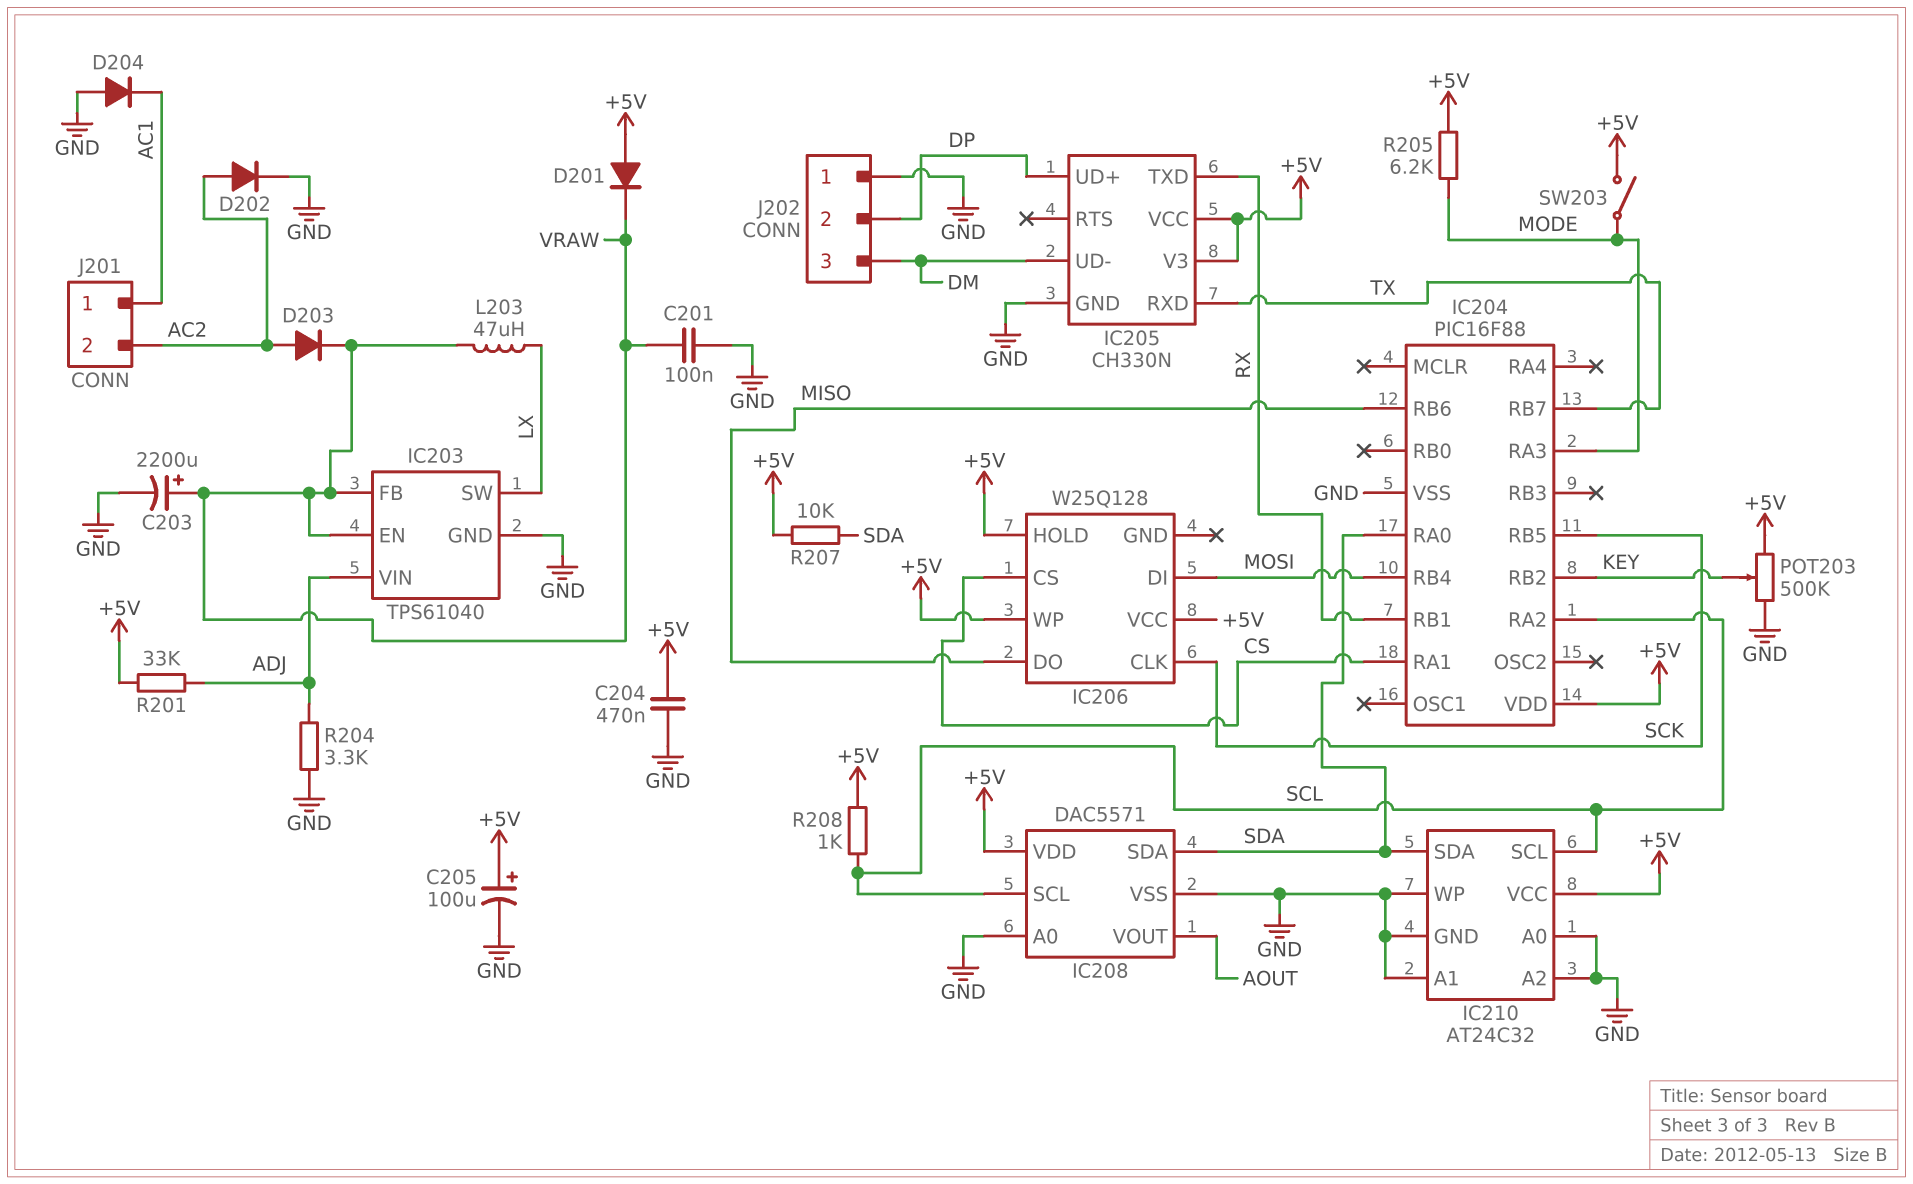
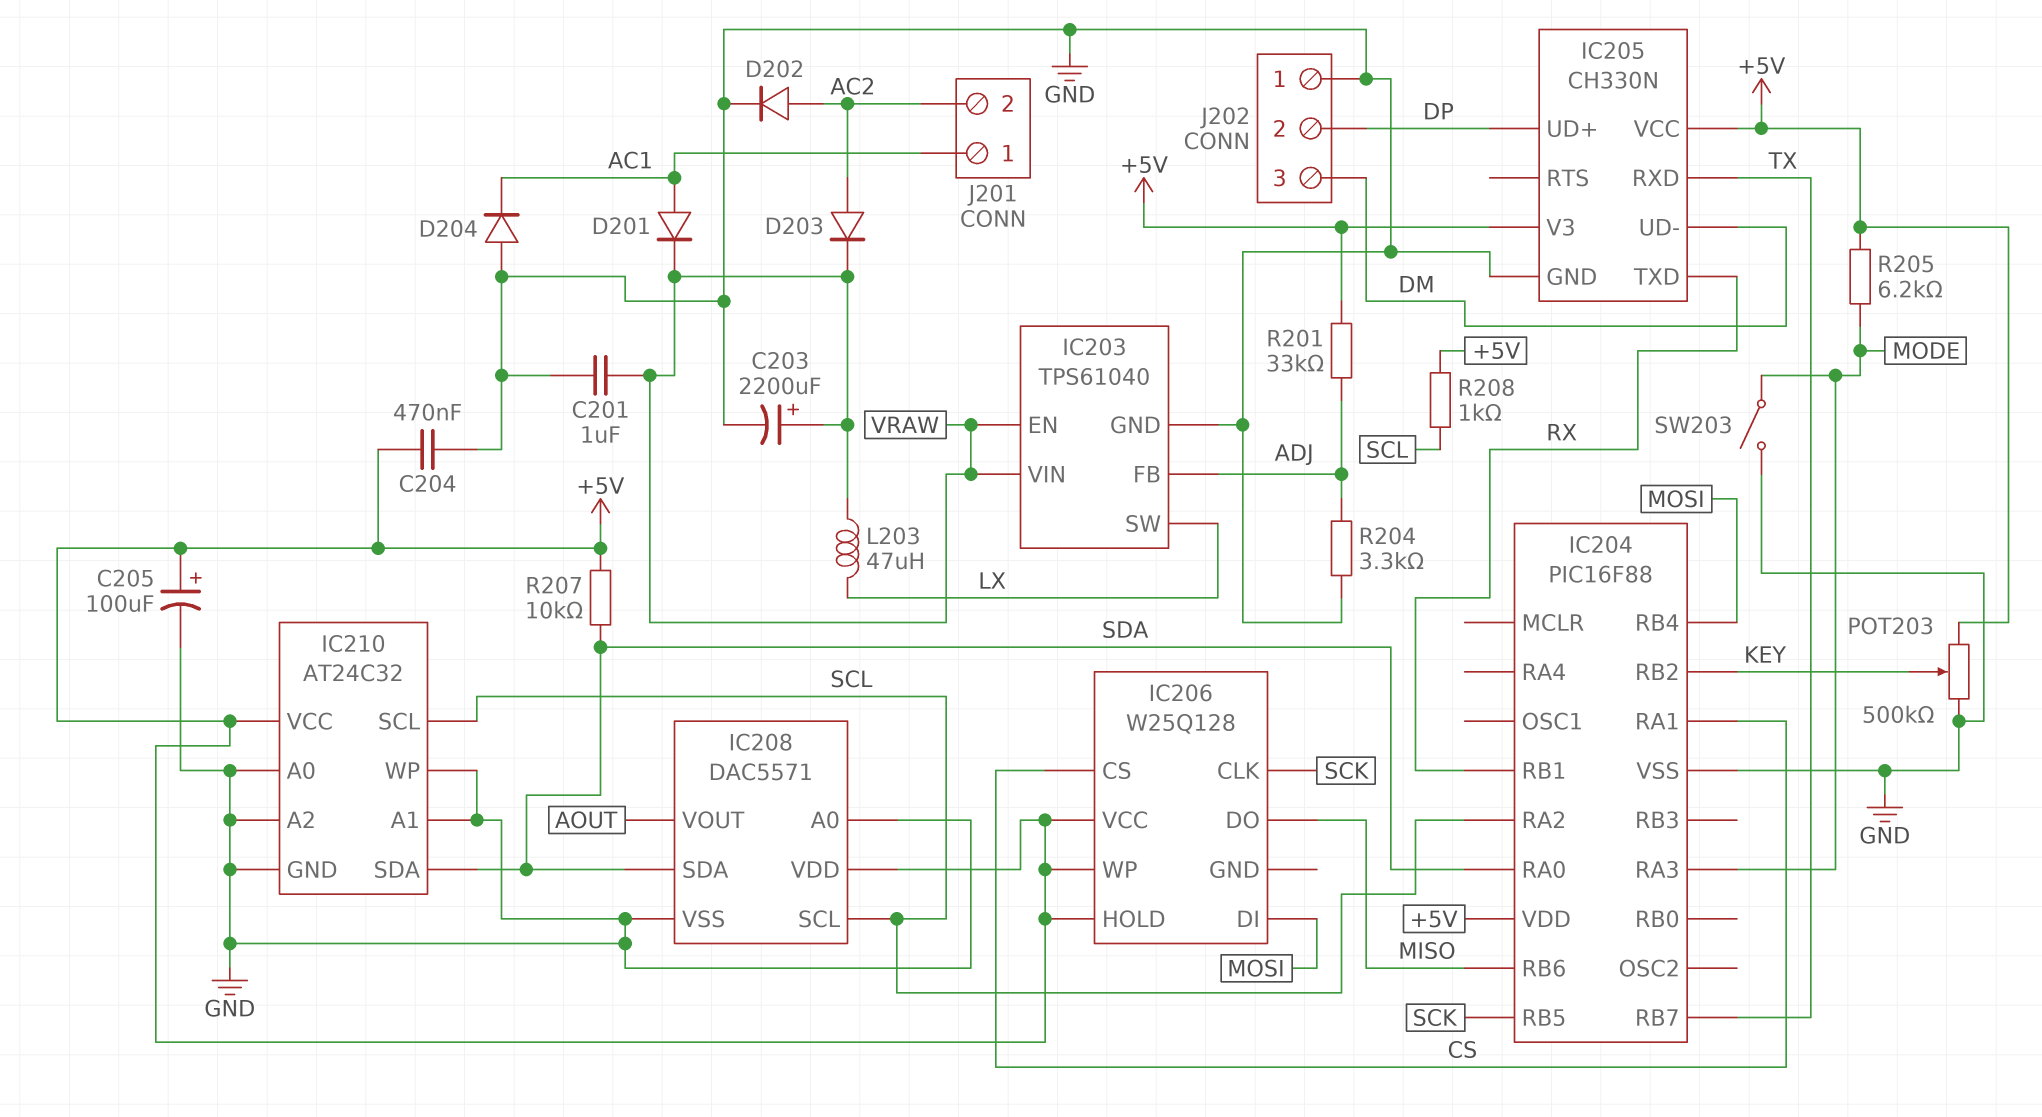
C201: 100nF (GND, VRAW) -> 1uF (GND, VRAW)
D201: diode (A +5V, K VRAW) -> diode (A AC1, K VRAW)
IC203 pin FB: VRAW -> ADJ
IC203 pin VIN: ADJ -> VRAW
SW203: switch (+5V, MODE) -> switch (GND, MODE)

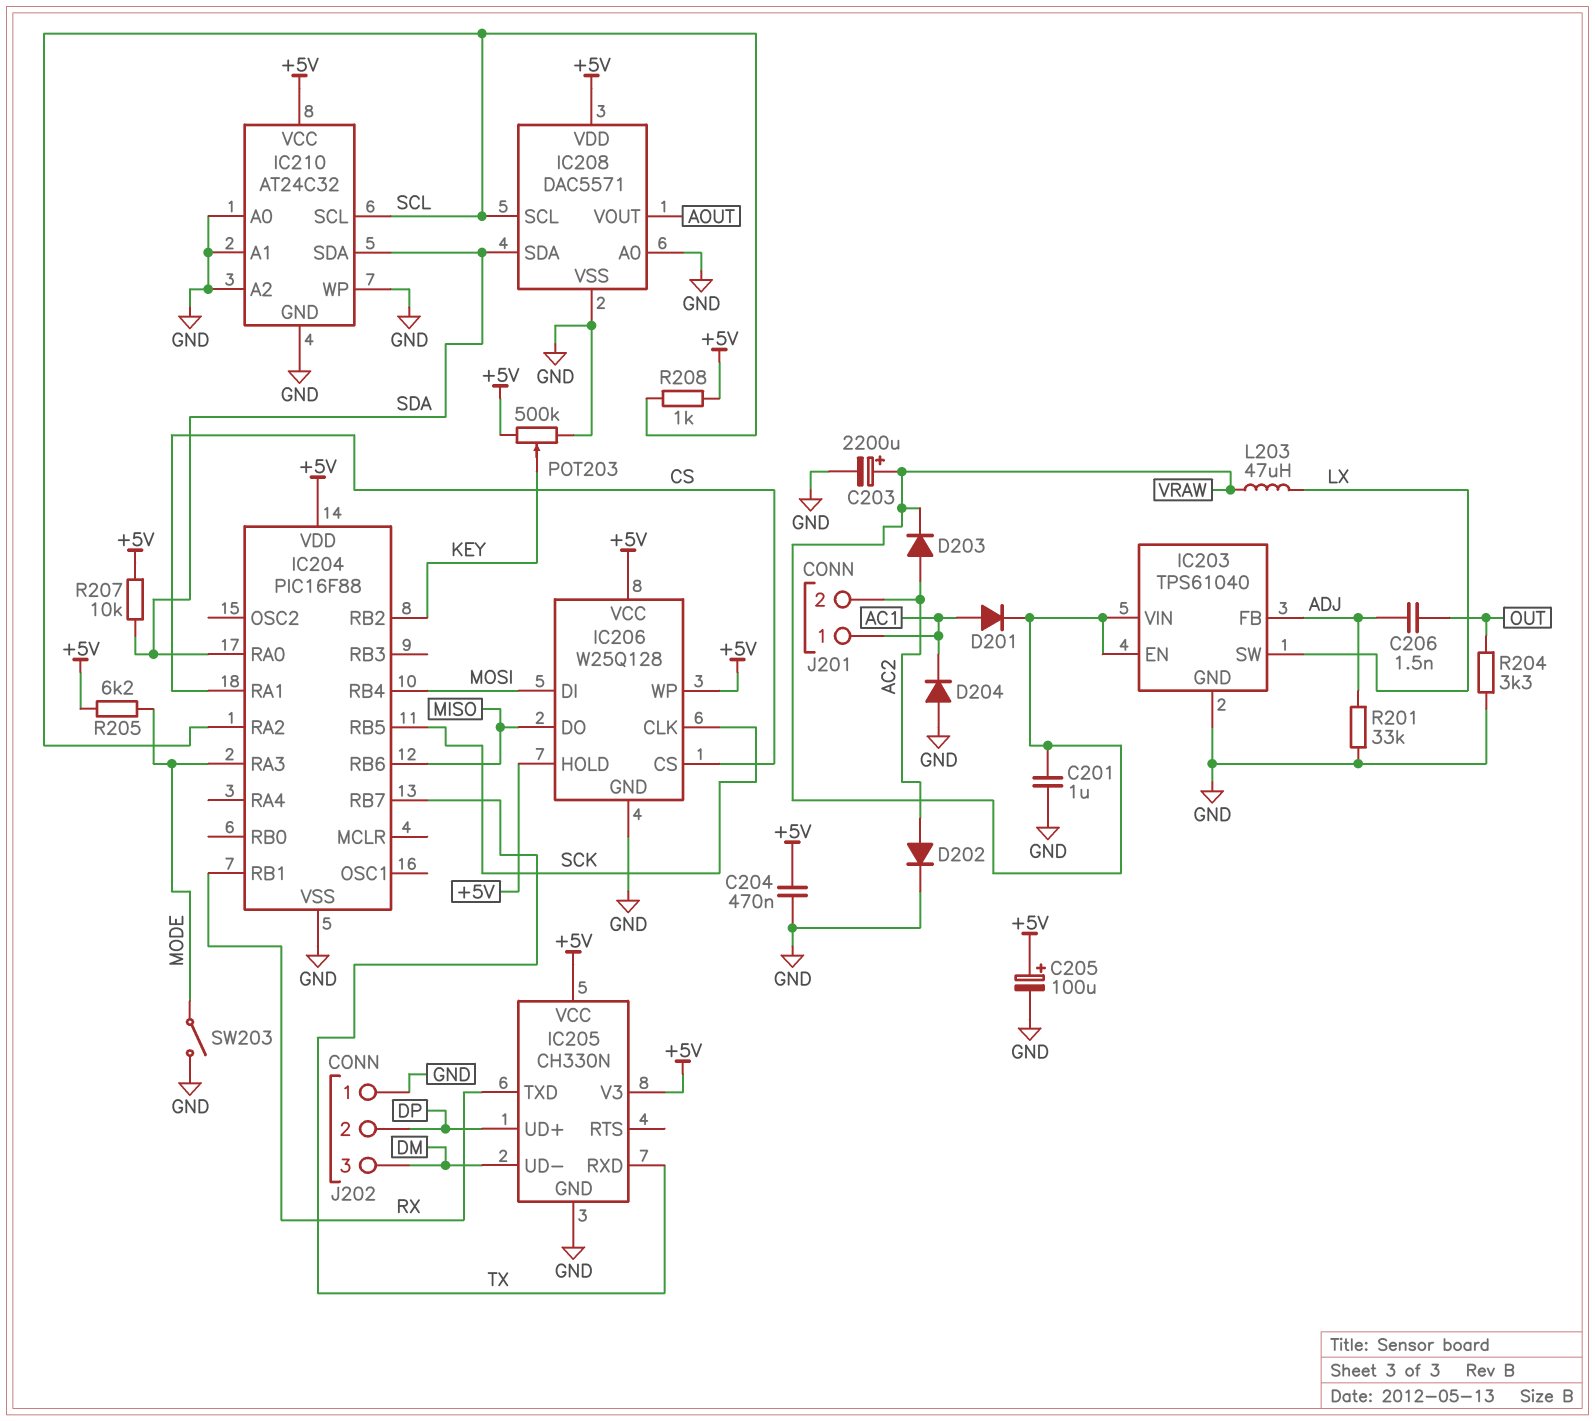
C206: none -> 1.5nF (ADJ, OUT)
IC206 pin GND: none -> GND
R201: 33k (+5V, ADJ) -> 33k (ADJ, GND)
R204: 3.3k (ADJ, GND) -> 3.3k (GND, OUT)

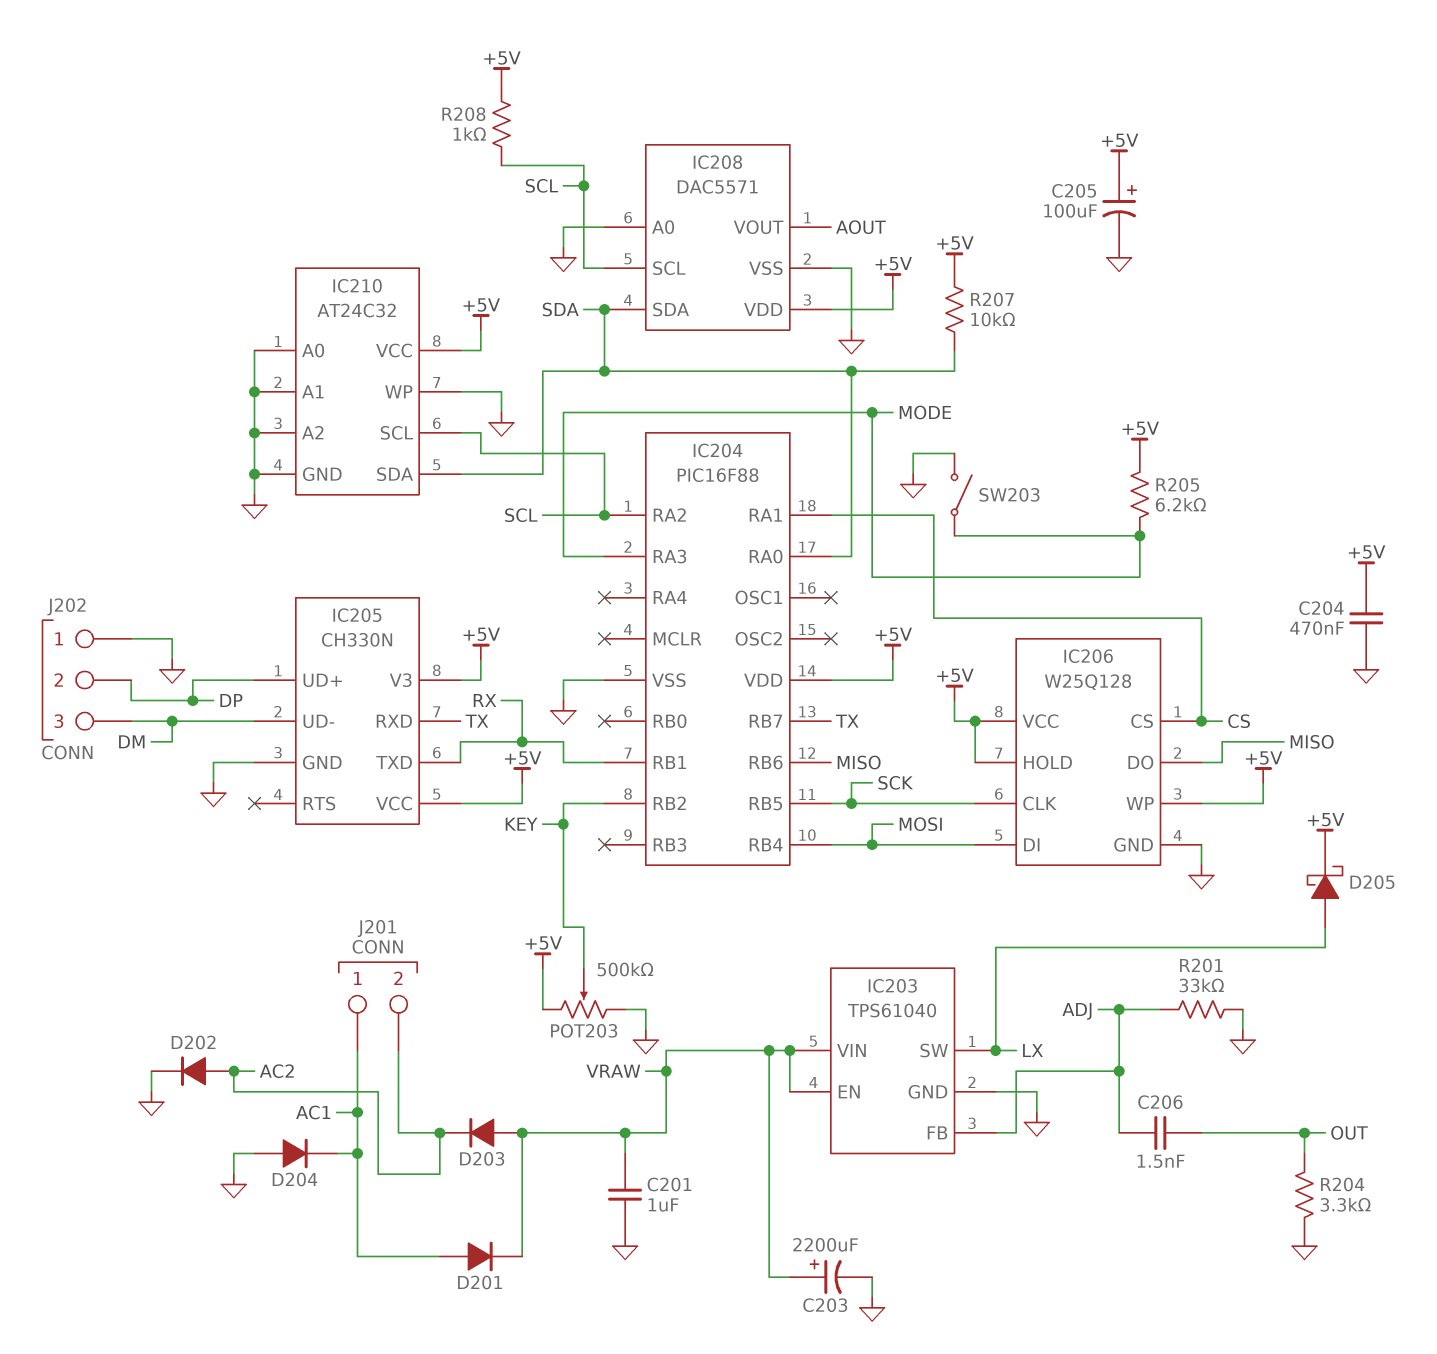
D203: diode (A AC2, K VRAW) -> diode (A VRAW, K AC2)
D205: none -> schottky (A LX, K +5V)
L203: 47uH (LX, VRAW) -> none

